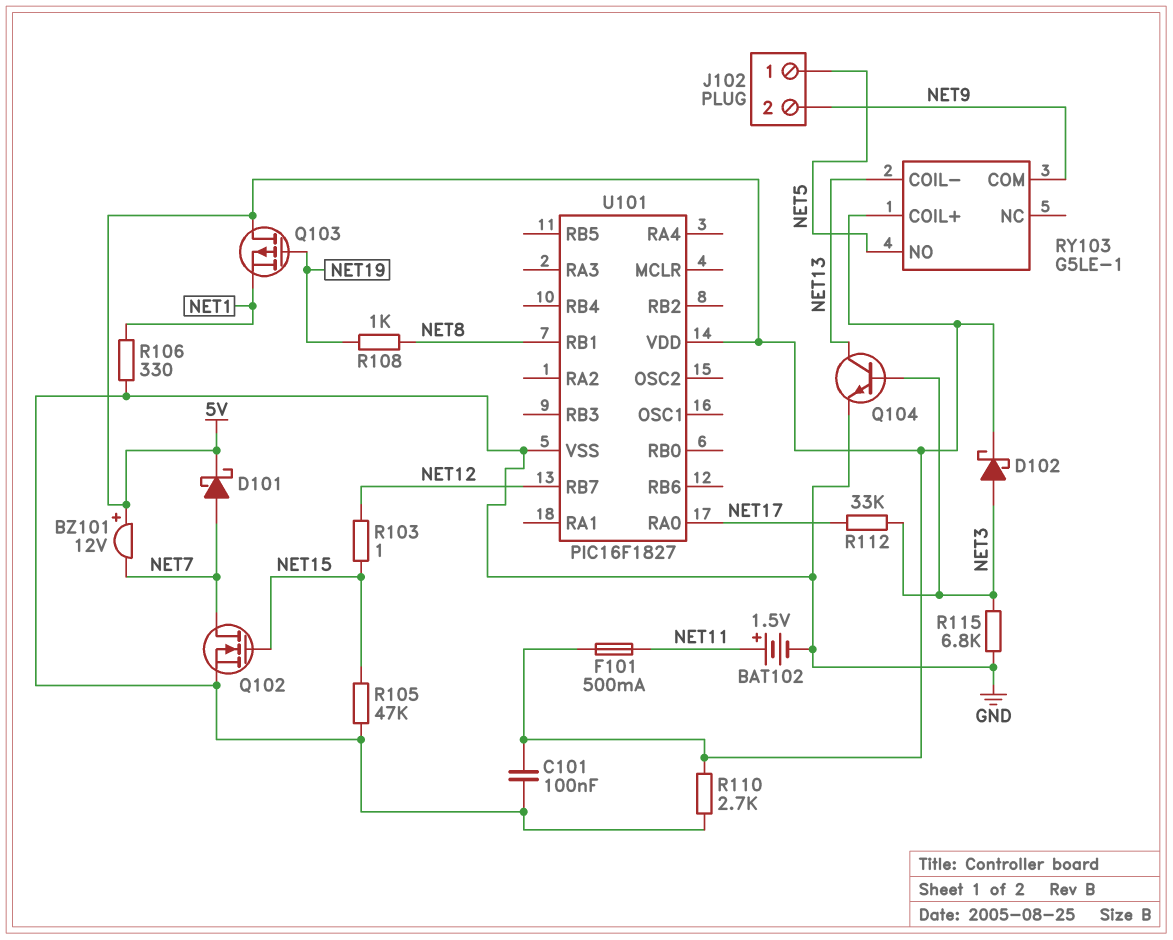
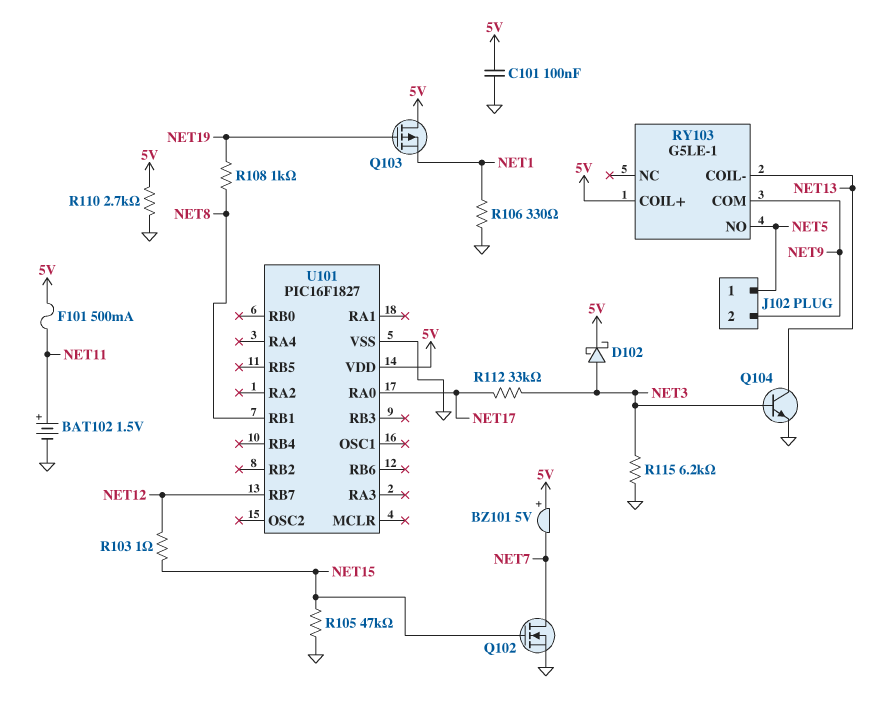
BZ101: buzzer 12V (plus 5V, minus NET7) -> buzzer 5V (plus 5V, minus NET7)
D101: schottky (A NET7, K 5V) -> none
R115: 6.8k (GND, NET3) -> 6.2k (GND, NET3)

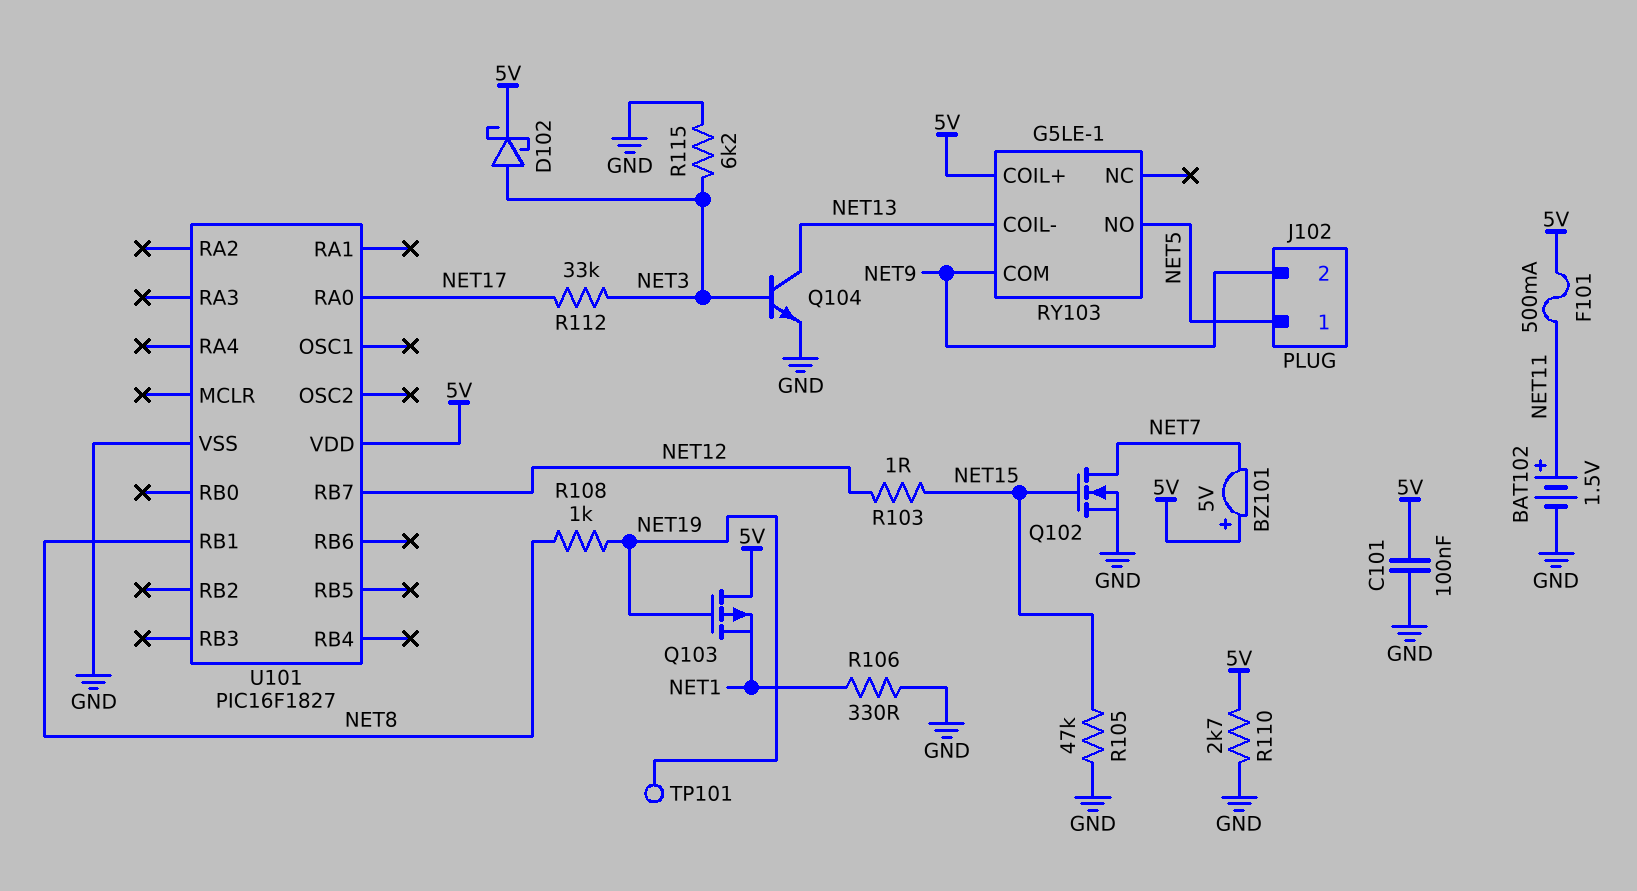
TP101: none -> test point (NET19)

